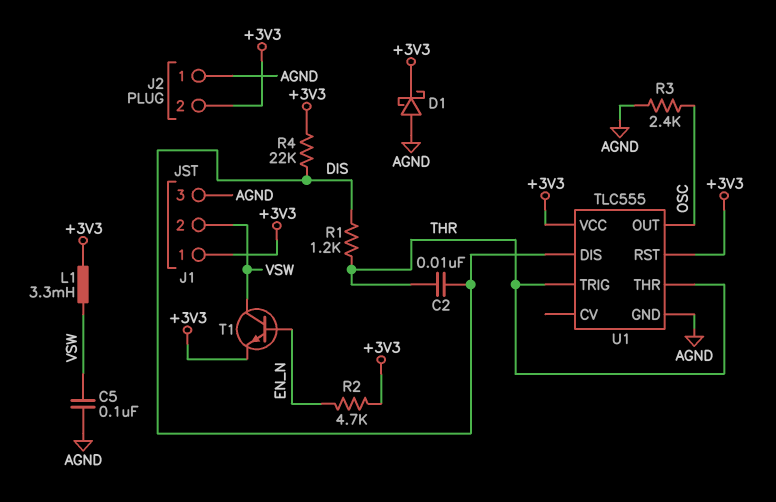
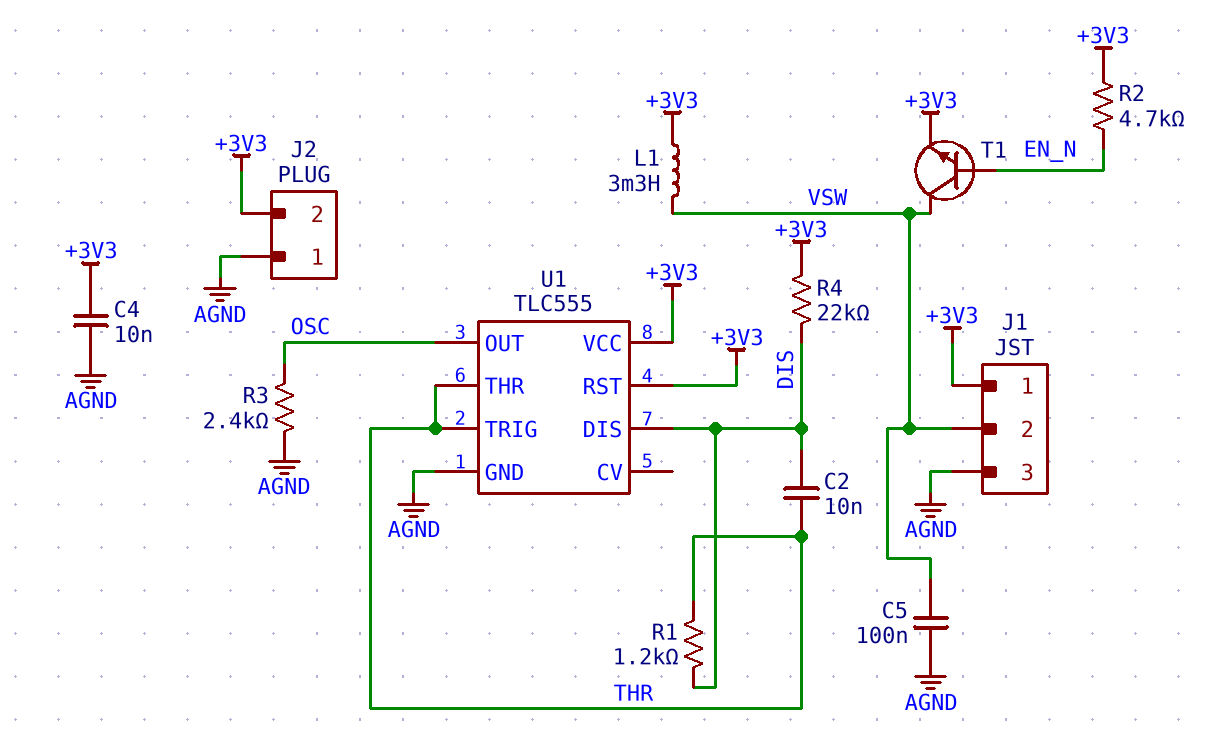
C4: none -> 10nF (+3V3, AGND)
D1: schottky (A AGND, K +3V3) -> none

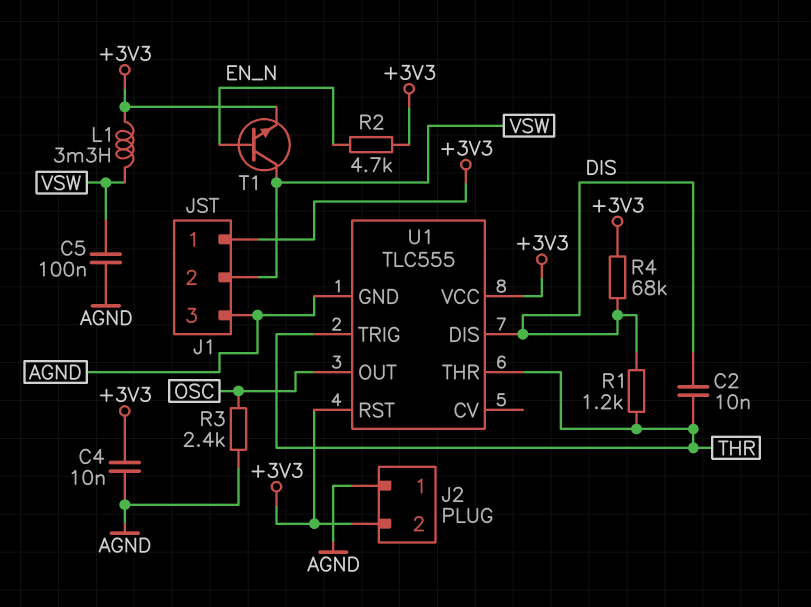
R4: 22k (+3V3, DIS) -> 68k (+3V3, DIS)

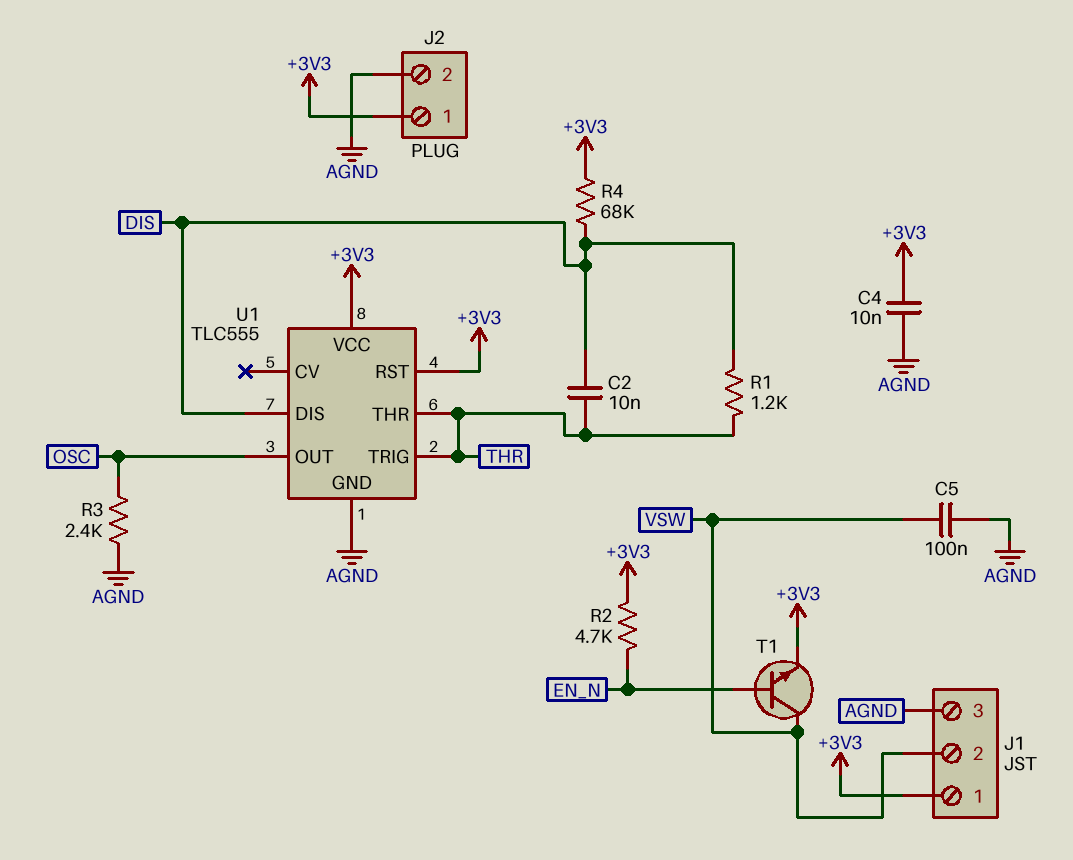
J2 pin 1: AGND -> +3V3
J2 pin 2: +3V3 -> AGND
L1: 3.3mH (+3V3, VSW) -> none

